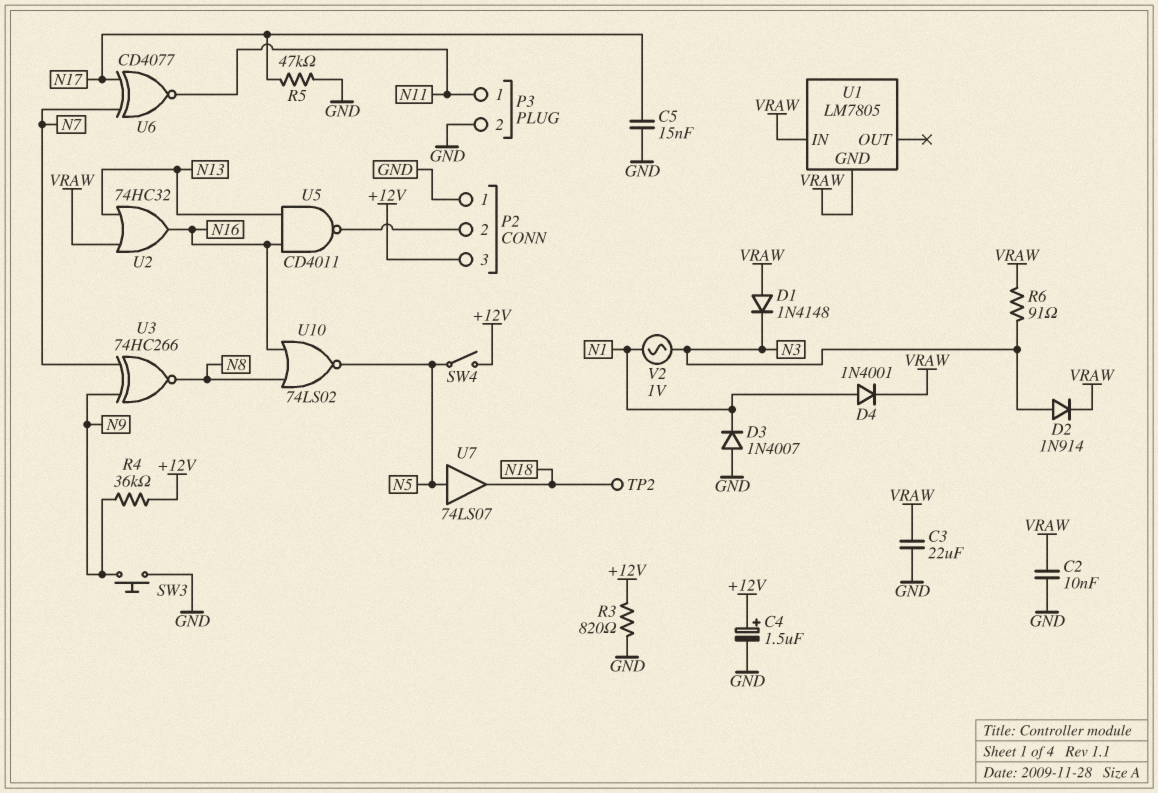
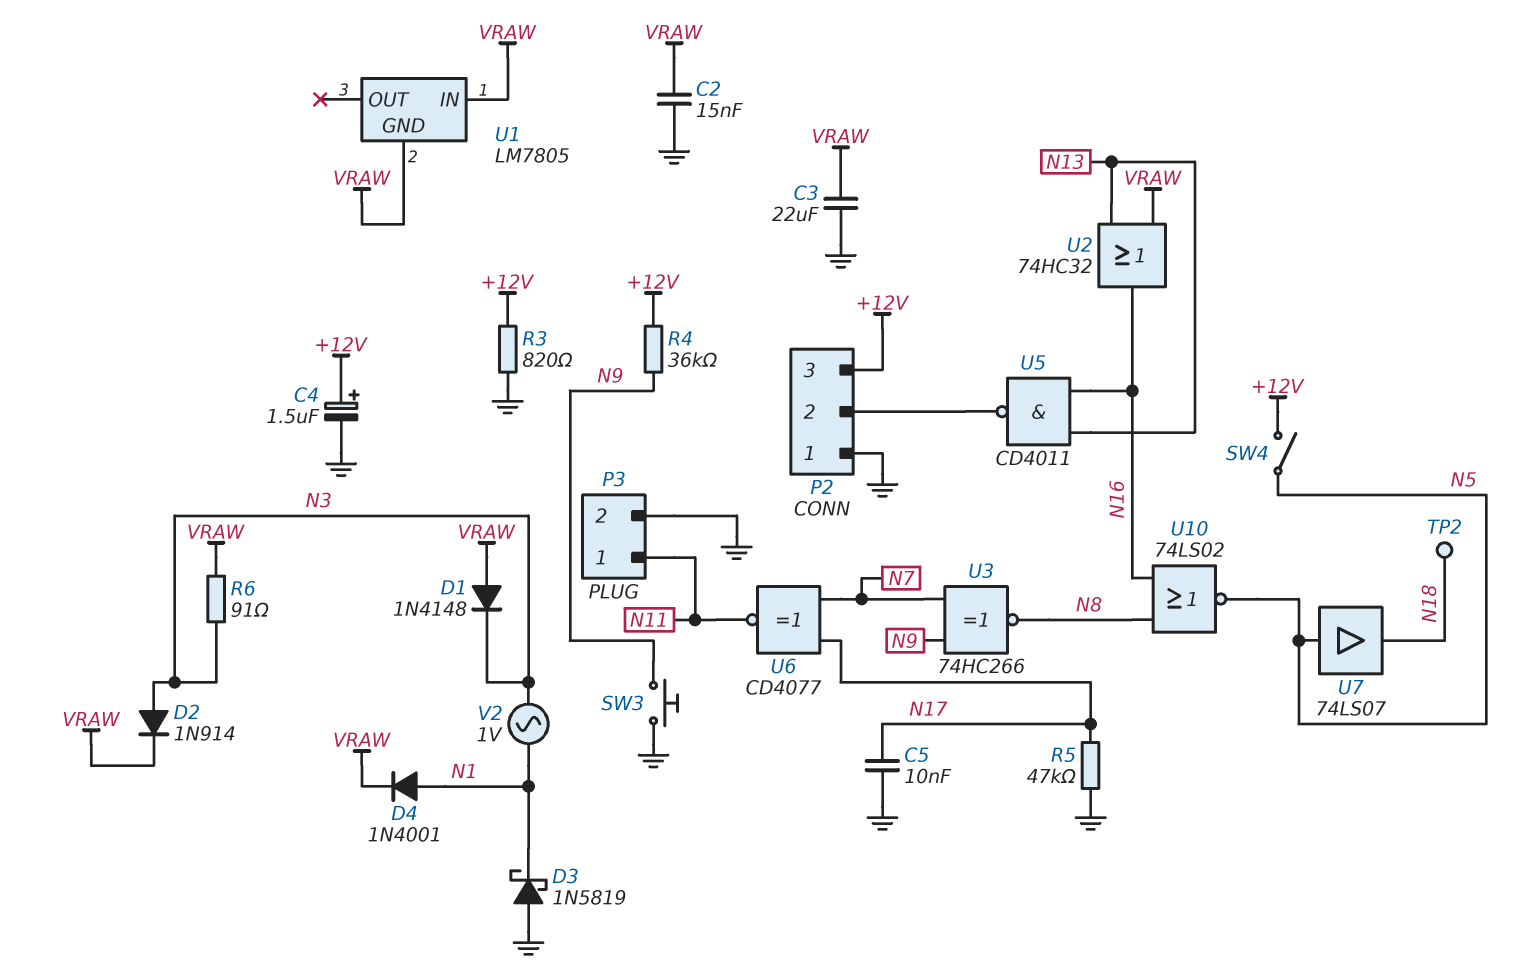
C2: 10nF (GND, VRAW) -> 15nF (GND, VRAW)
C5: 15nF (GND, N17) -> 10nF (GND, N17)
D3: diode 1N4007 (A GND, K N1) -> schottky 1N5819 (A GND, K N1)

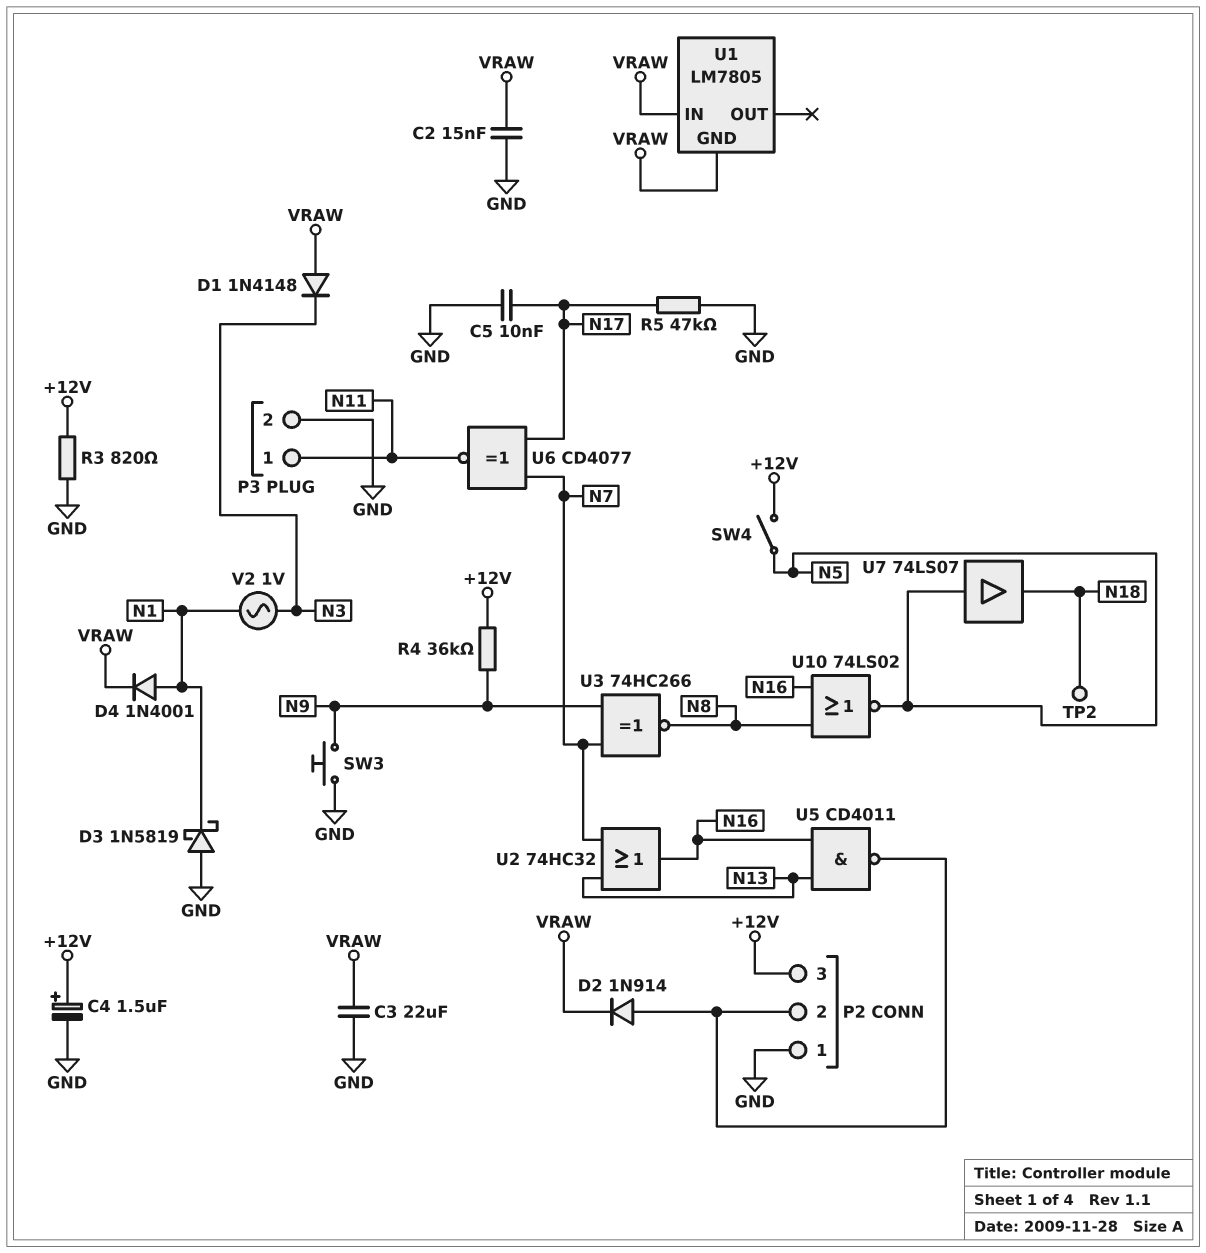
D2: diode 1N914 (A N3, K VRAW) -> diode 1N914 (A P2/2, K VRAW)
R6: 91 (N3, VRAW) -> none
U2: OR 74HC32 (in N13, in VRAW, out N16) -> OR 74HC32 (in N7, in N13, out N16)

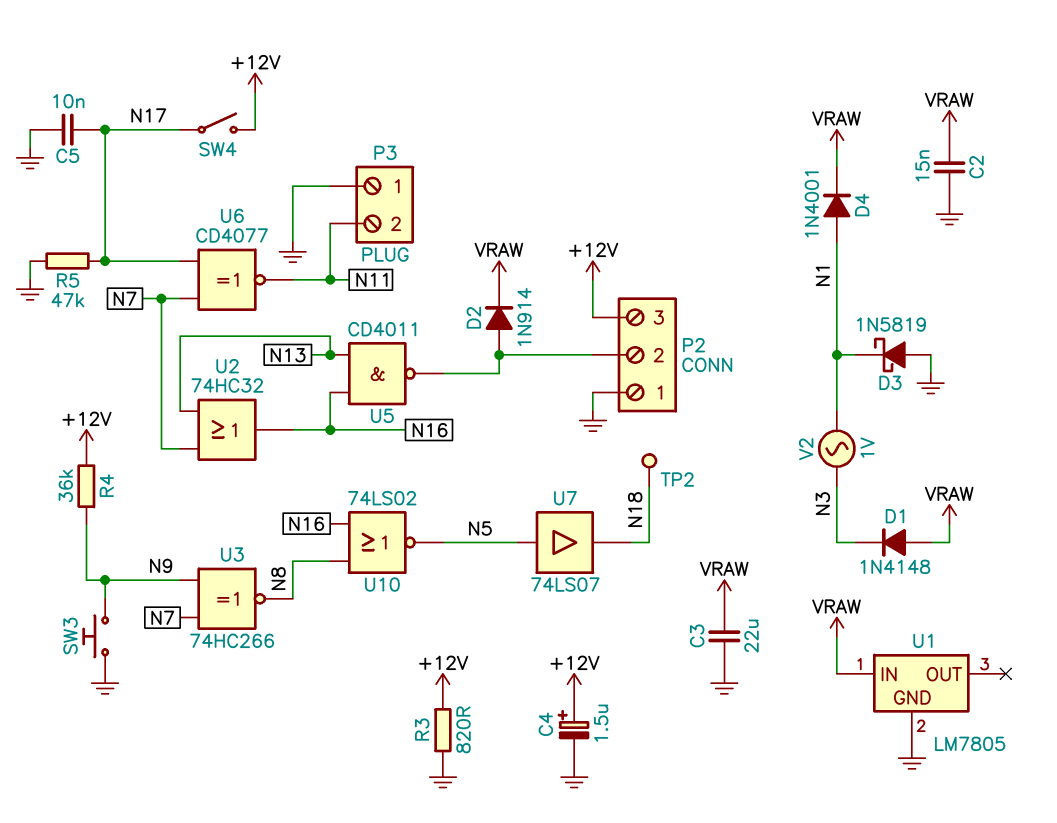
P3 pin 1: N11 -> GND
P3 pin 2: GND -> N11
SW4: switch (+12V, N5) -> switch (+12V, N17)
U1 pin GND: VRAW -> GND

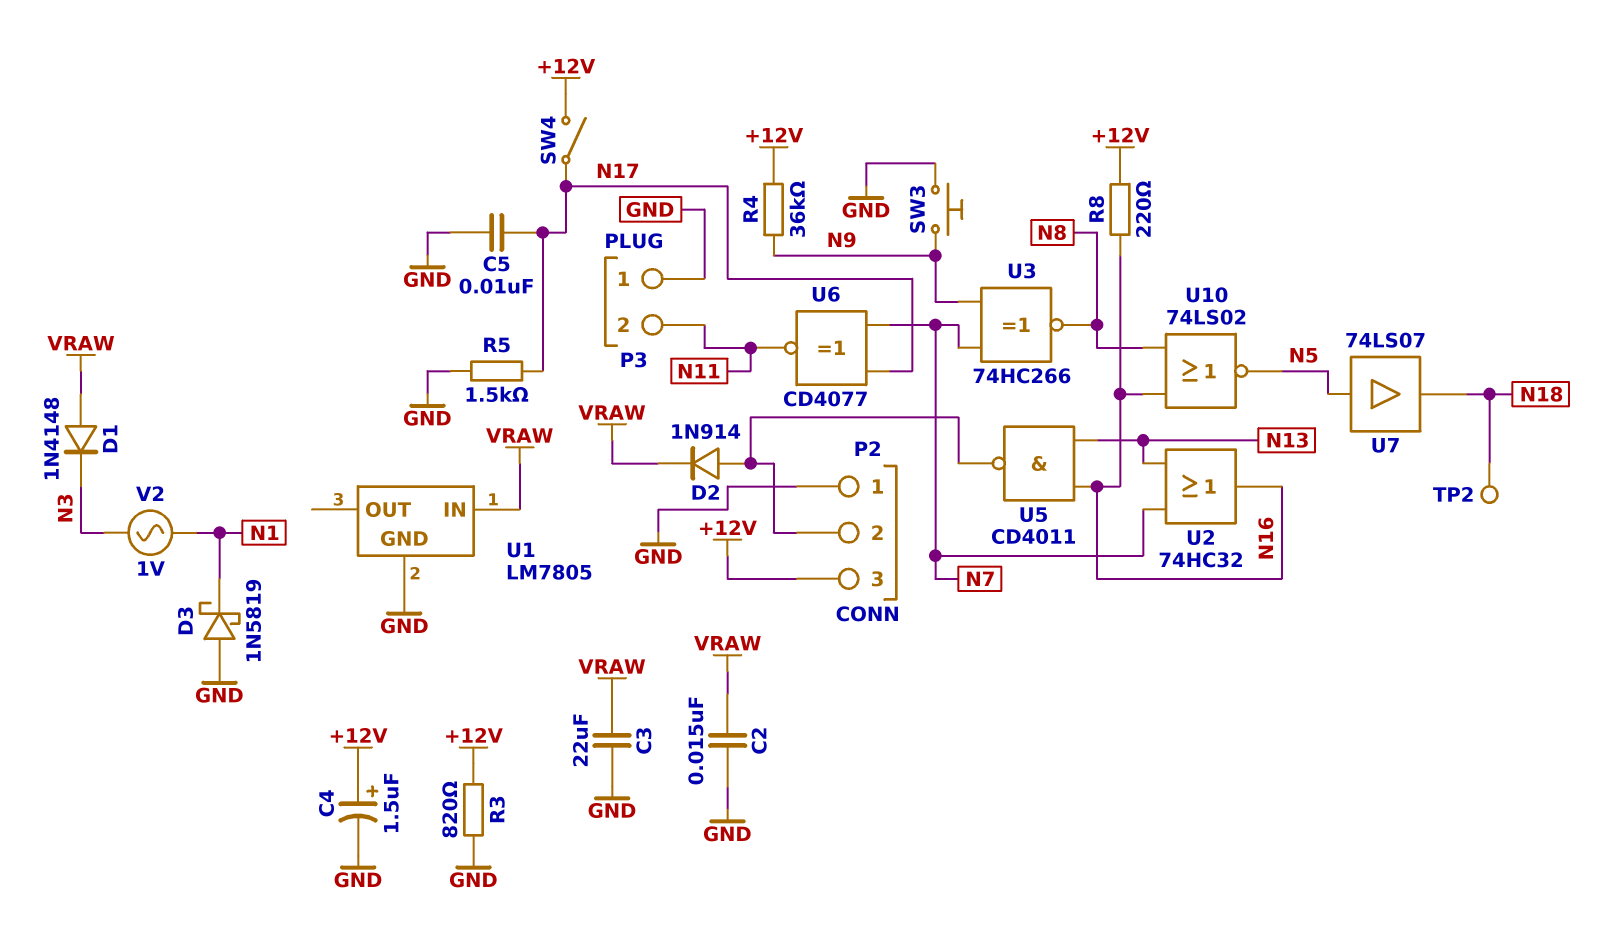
D4: diode 1N4001 (A N1, K VRAW) -> none
R5: 47k (GND, N17) -> 1.5k (GND, N17)
R8: none -> 220 (+12V, N16)

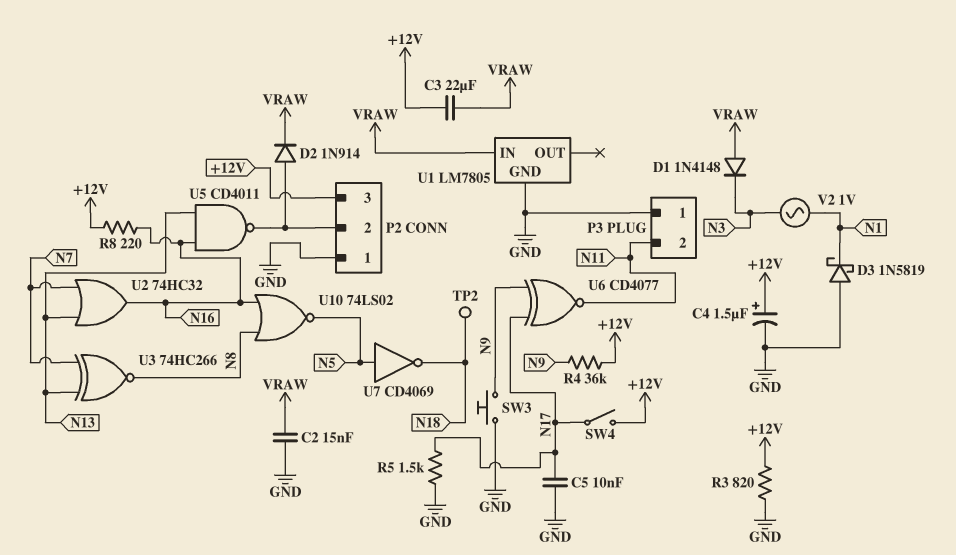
C3: 22uF (GND, VRAW) -> 22uF (+12V, VRAW)
U3: XNOR 74HC266 (in N7, in N9, out N8) -> XNOR 74HC266 (in N7, in N13, out N8)
U6: XNOR CD4077 (in N7, in N17, out N11) -> XNOR CD4077 (in N9, in N17, out N11)
U7: buffer 74LS07 (in N5, out N18) -> NOT CD4069 (in N5, out N18)

